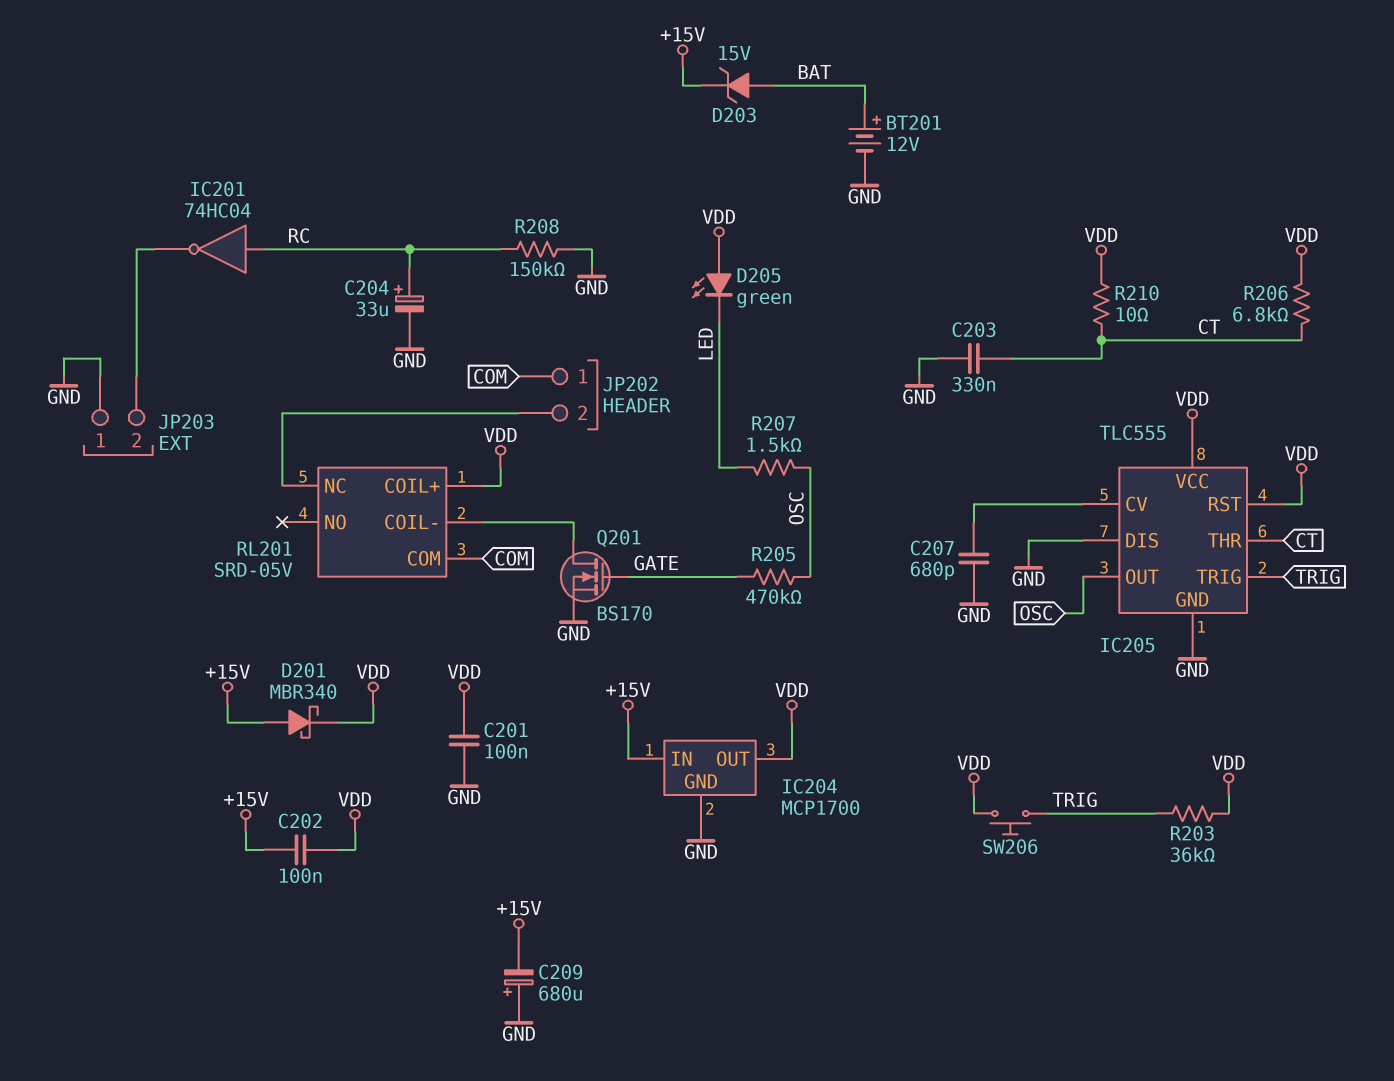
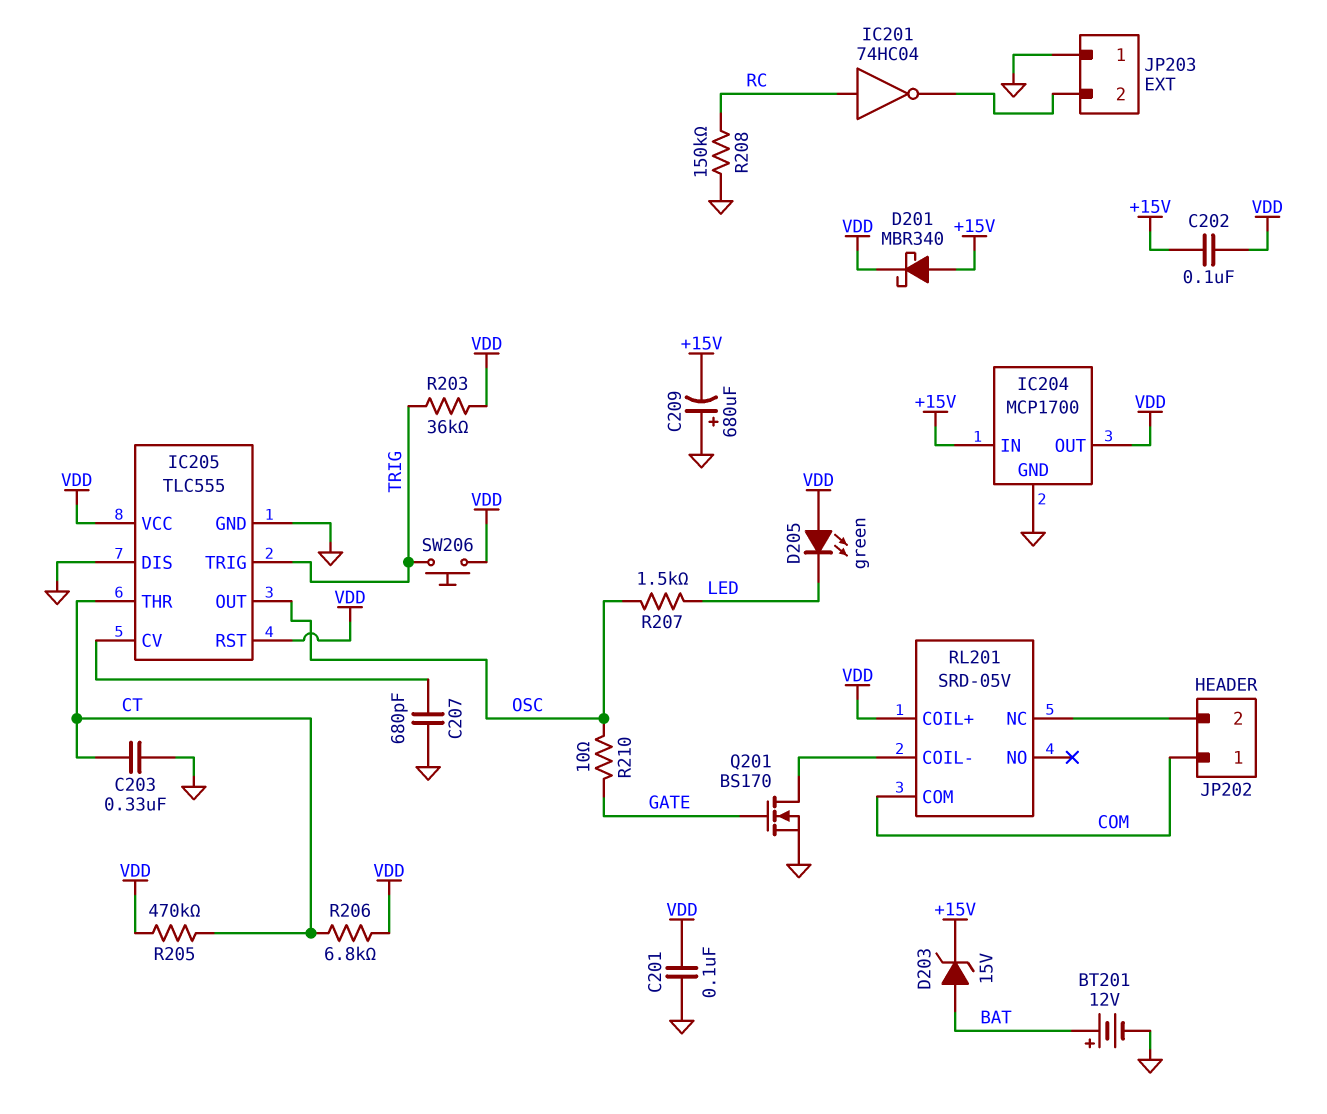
C204: 33uF (plus RC, minus GND) -> none
R205: 470k (GATE, OSC) -> 470k (CT, VDD)
R210: 10 (CT, VDD) -> 10 (GATE, OSC)

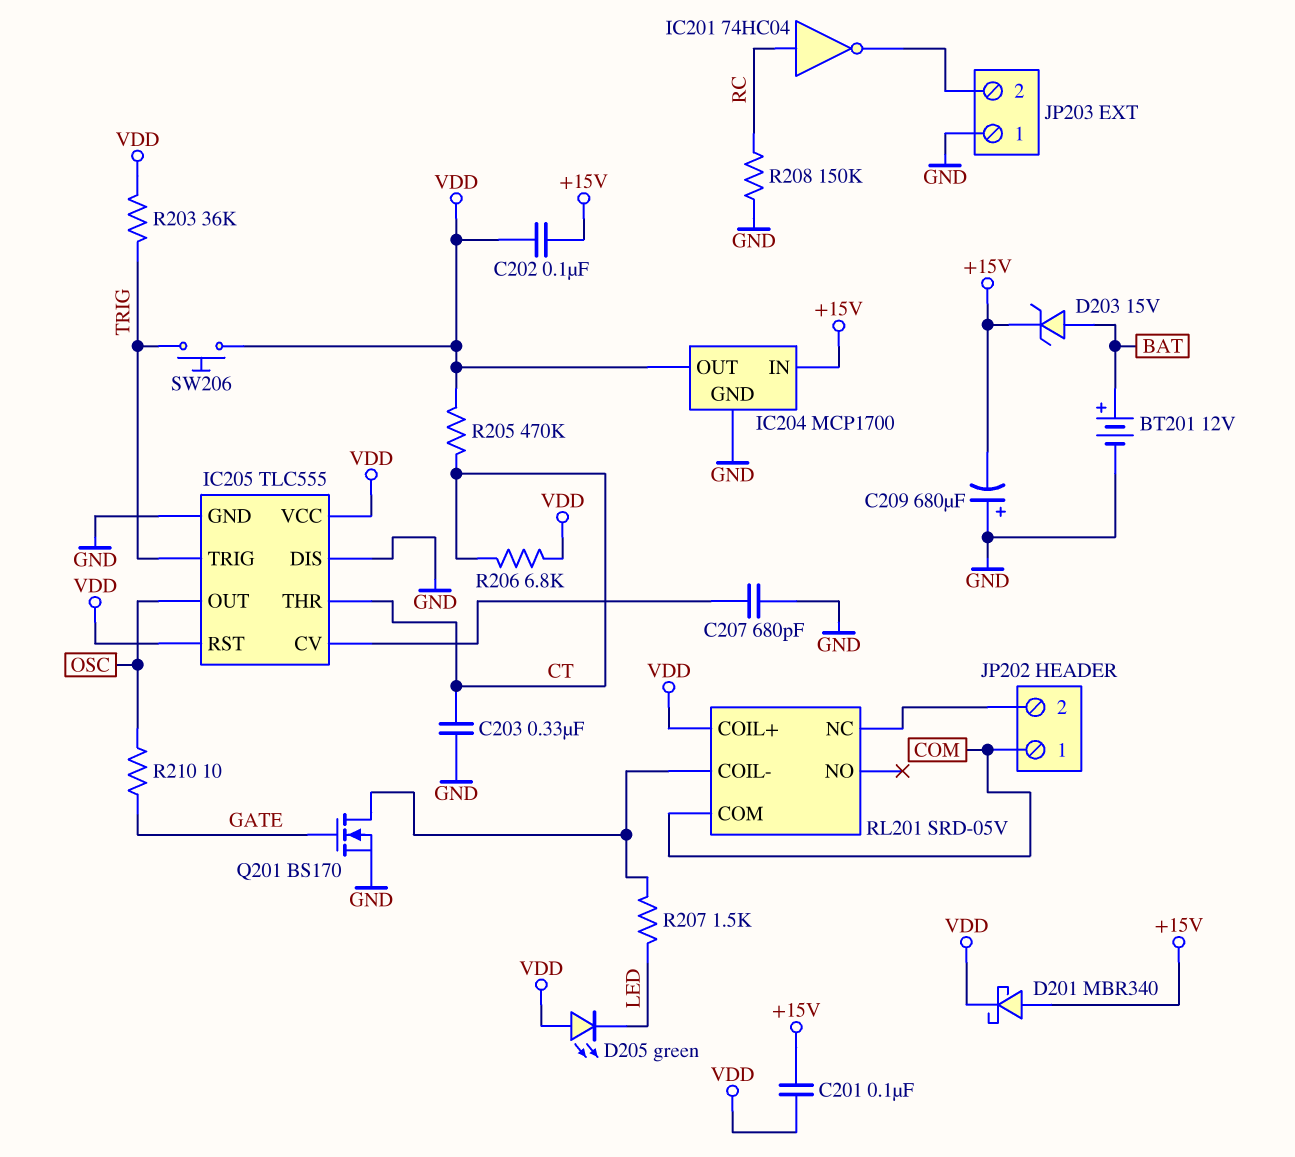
C201: 100nF (GND, VDD) -> 100nF (+15V, VDD)
R207: 1.5k (LED, OSC) -> 1.5k (LED, RL201/COIL-)

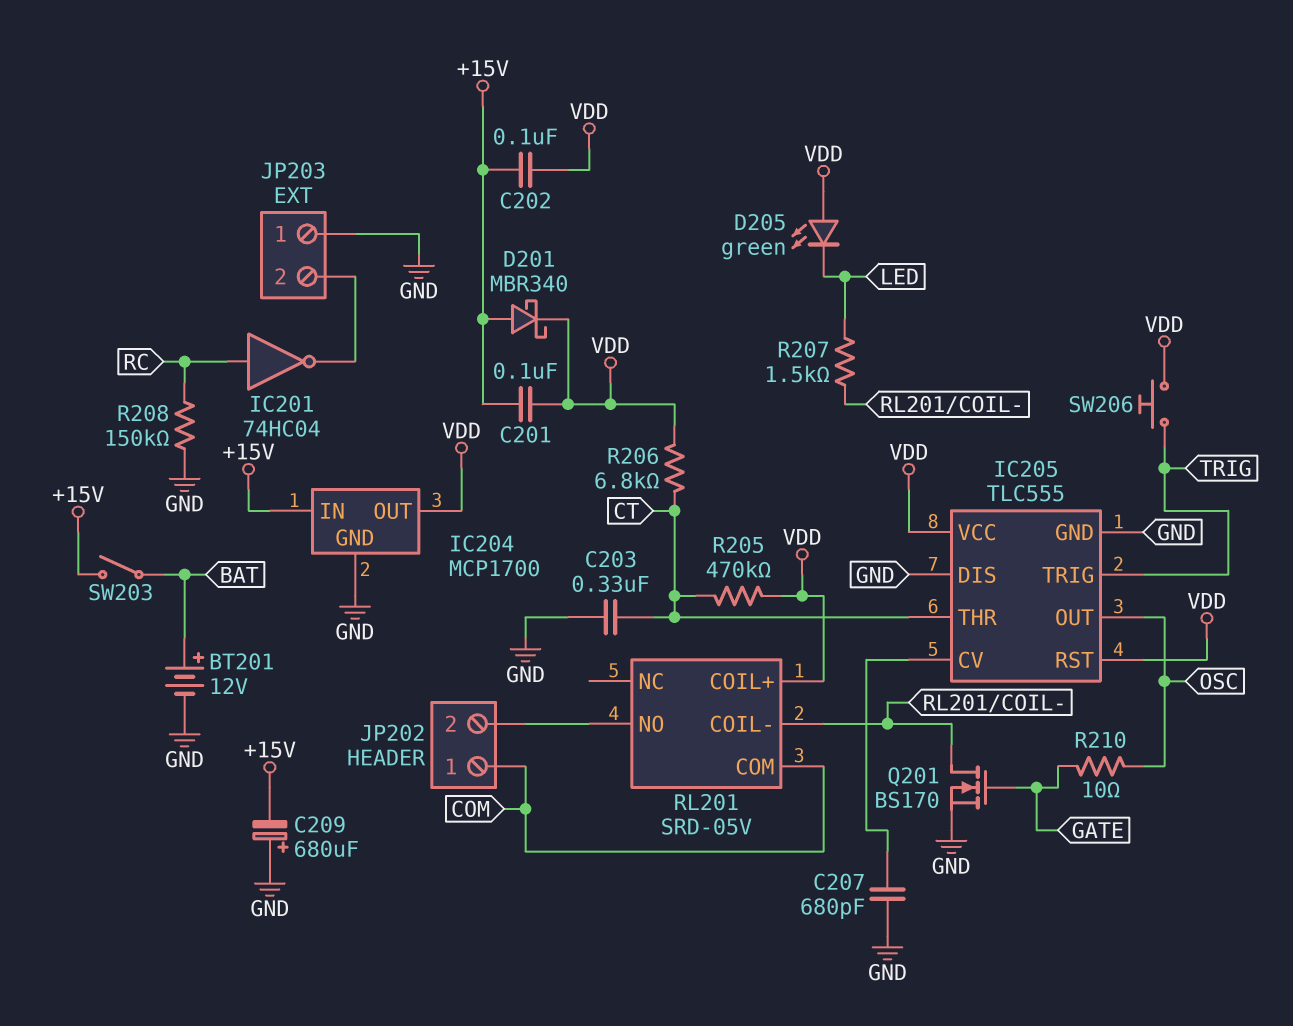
D203: zener 15V (A BAT, K +15V) -> none
R203: 36k (TRIG, VDD) -> none
RL201 pin NC: JP202/2 -> none
RL201 pin NO: none -> JP202/2
SW203: none -> switch (+15V, BAT)

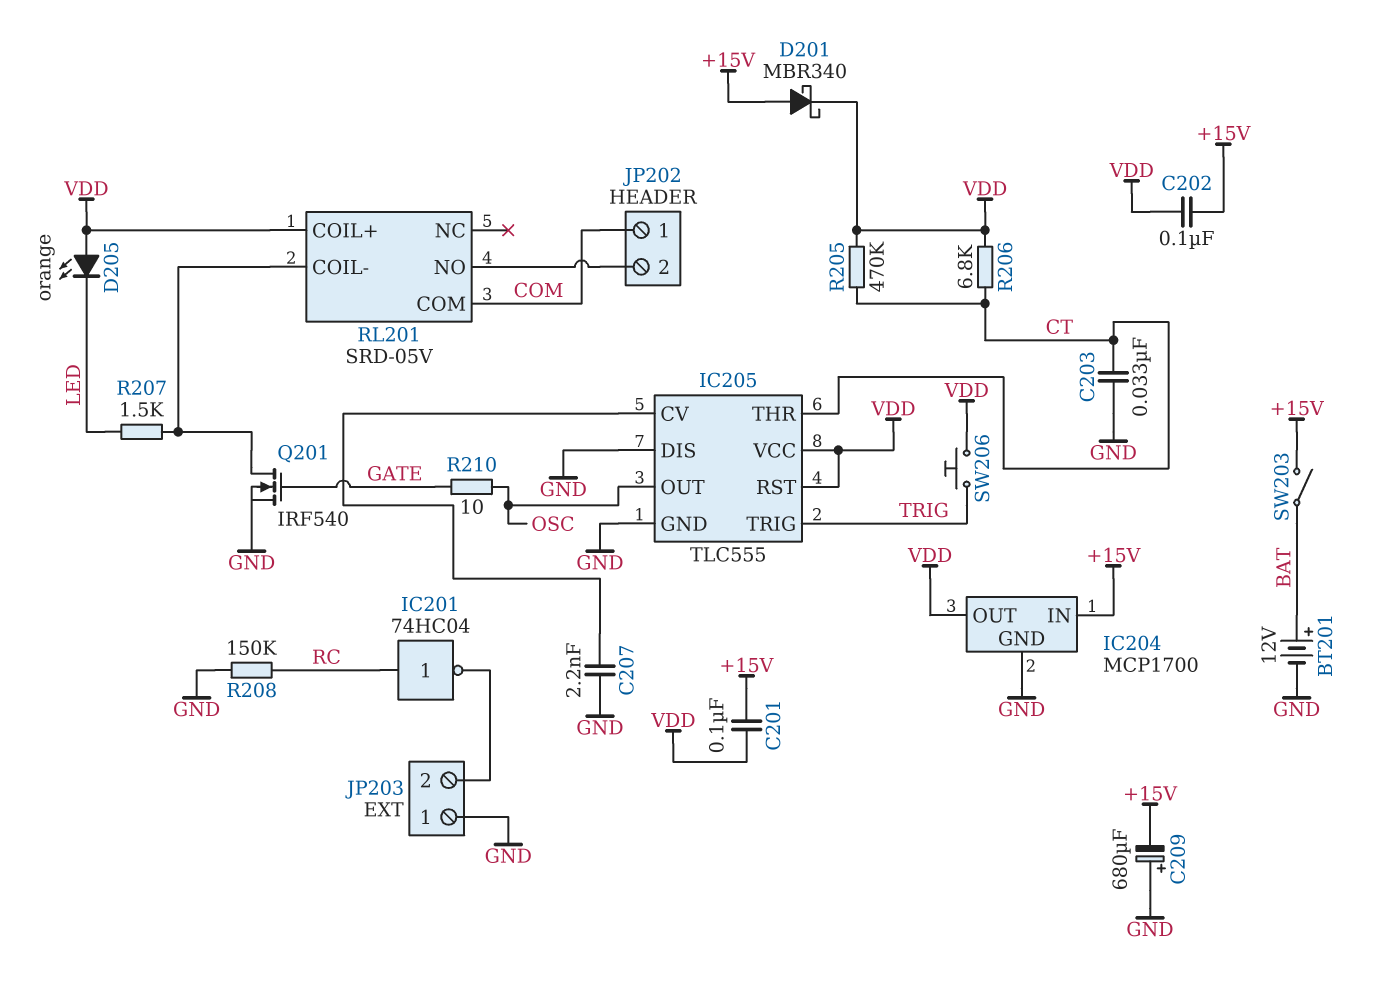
C203: 330nF (CT, GND) -> 33nF (CT, GND)
C207: 680pF (GND, IC205/CV) -> 2.2nF (GND, IC205/CV)
D205: LED green (A VDD, K LED) -> LED orange (A VDD, K LED)
Q201: NMOS BS170 (G GATE, D RL201/COIL-, S GND) -> NMOS IRF540 (G GATE, D RL201/COIL-, S GND)

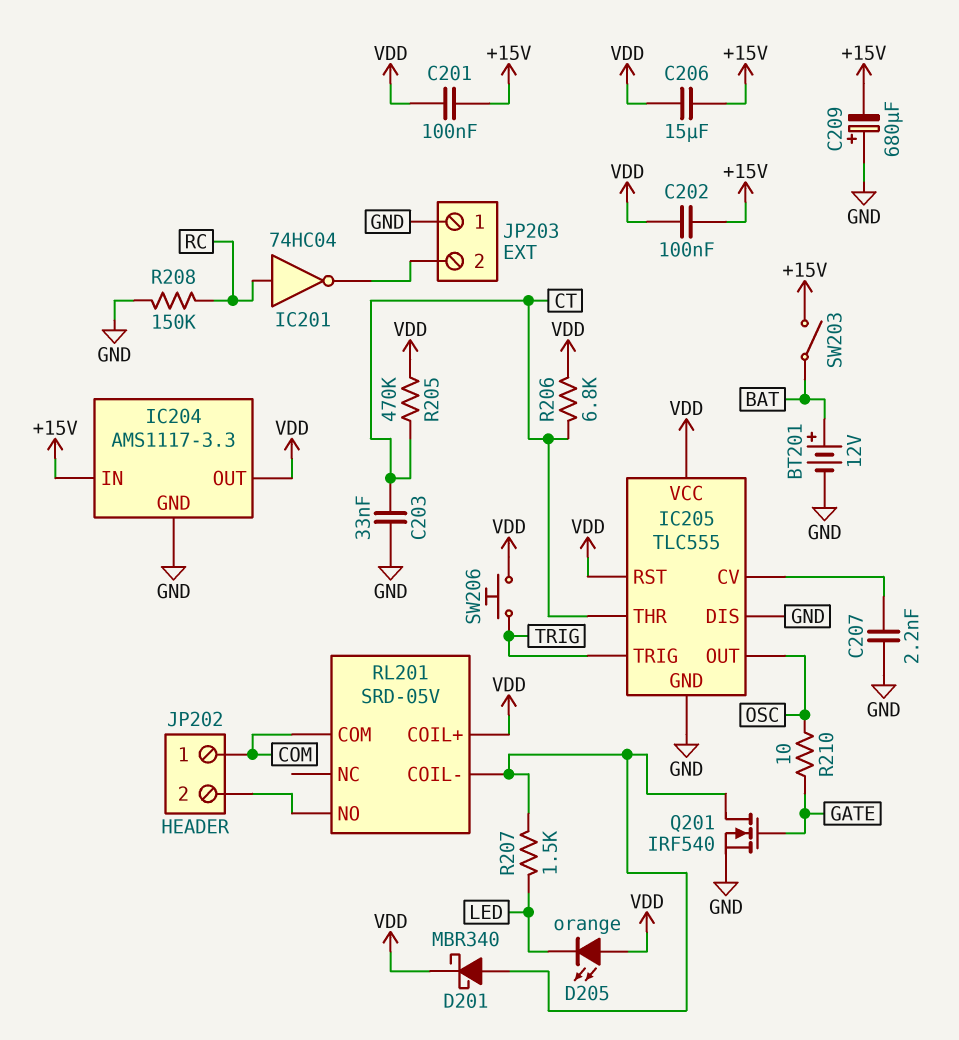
C206: none -> 15uF (+15V, VDD)
D201: schottky MBR340 (A +15V, K VDD) -> schottky MBR340 (A RL201/COIL-, K VDD)
IC204: MCP1700 -> AMS1117-3.3

